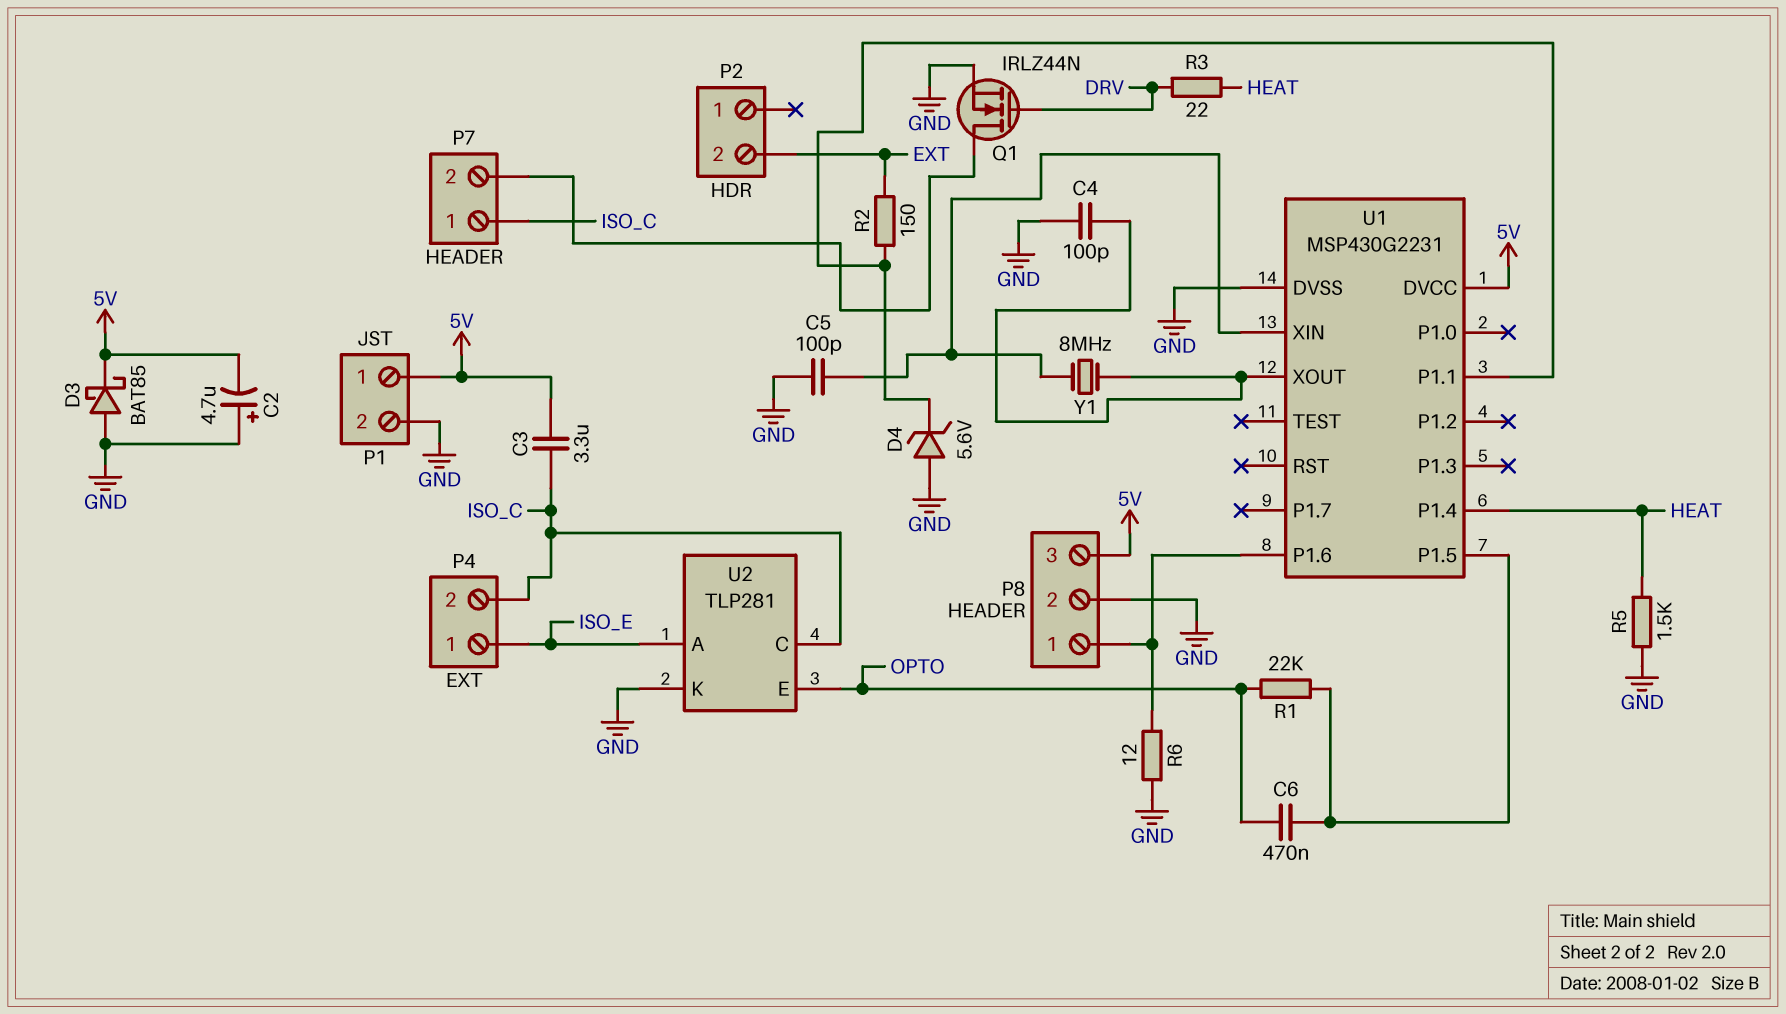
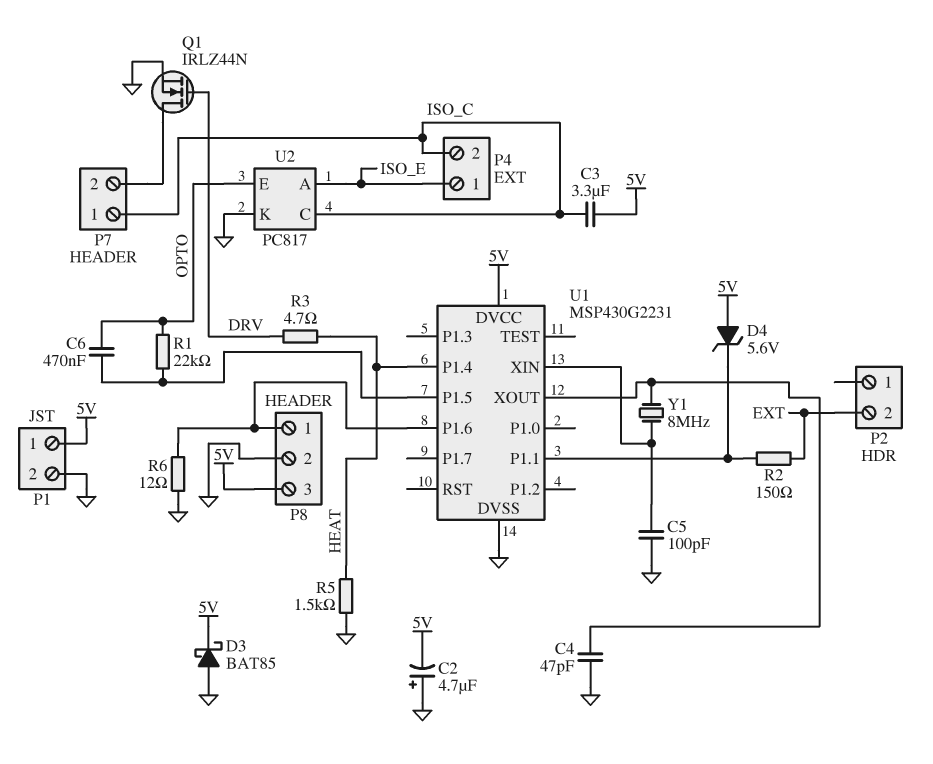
C4: 100pF (GND, U1/XOUT) -> 47pF (GND, U1/XOUT)
D4: zener 5.6V (A GND, K U1/P1.1) -> zener 5.6V (A 5V, K U1/P1.1)
R3: 22 (DRV, HEAT) -> 4.7 (DRV, HEAT)
U2: TLP281 -> PC817

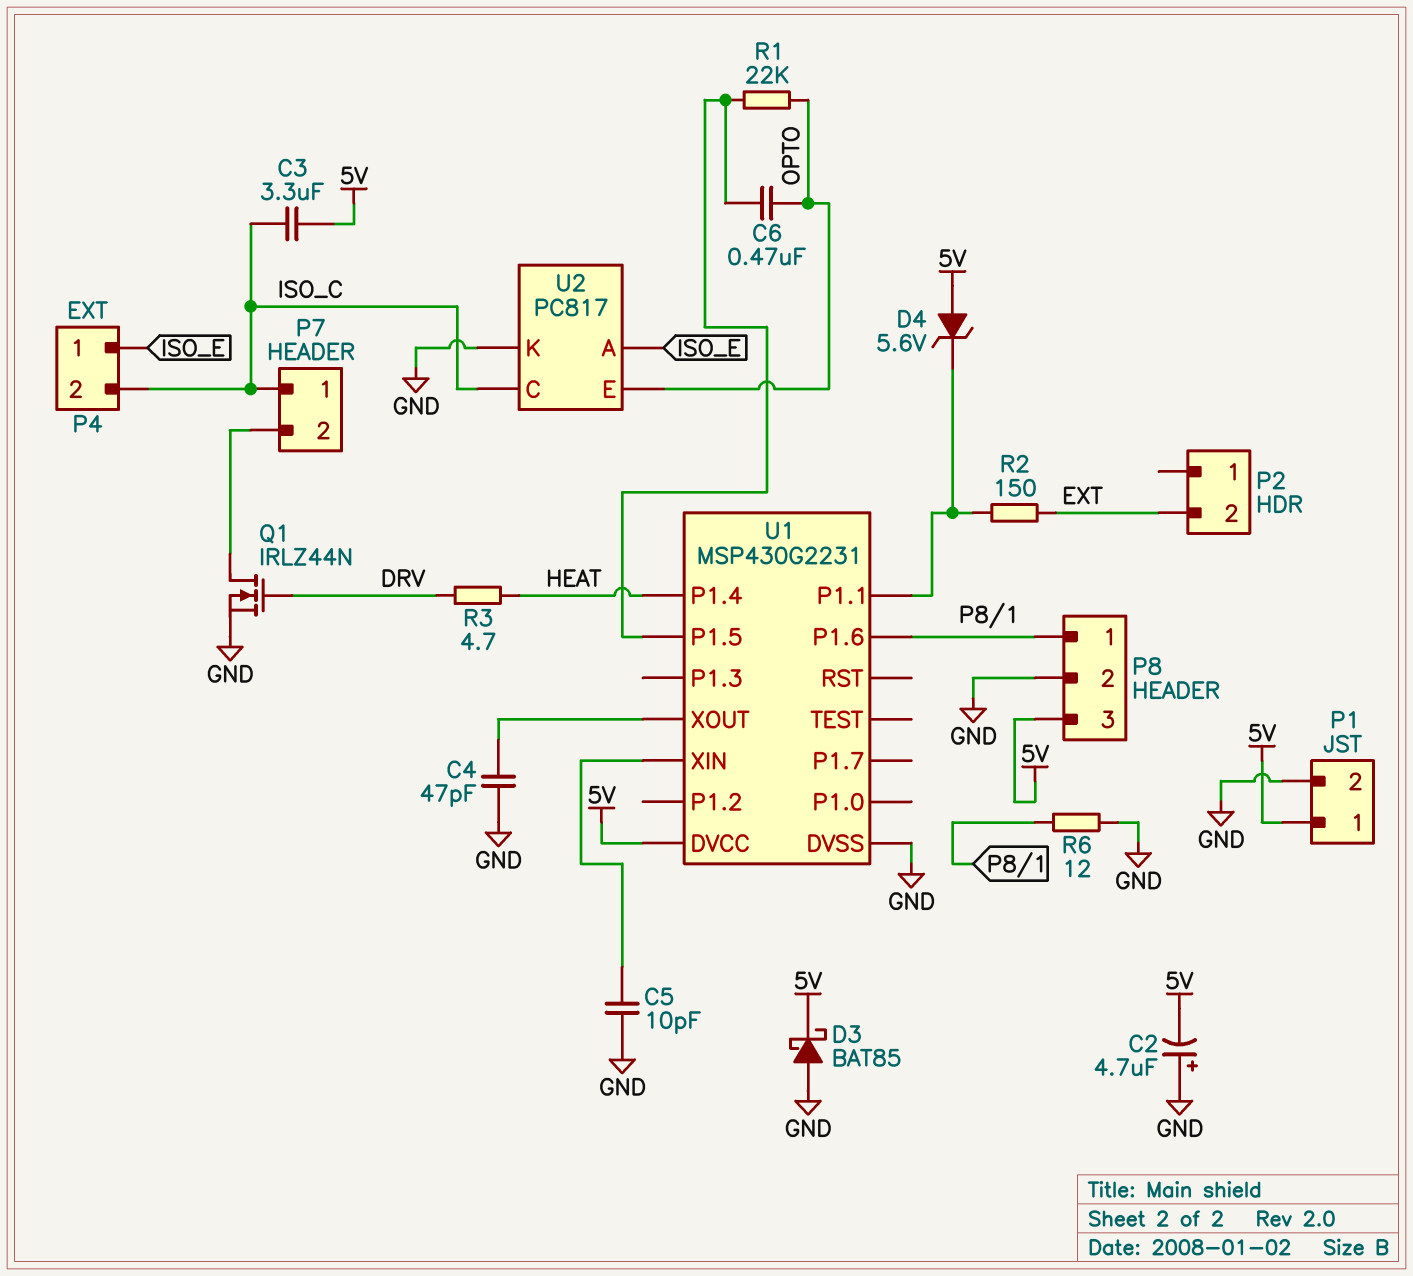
C5: 100pF (GND, U1/XIN) -> 10pF (GND, U1/XIN)
R5: 1.5k (GND, HEAT) -> none
Y1: 8MHz (U1/XIN, U1/XOUT) -> none

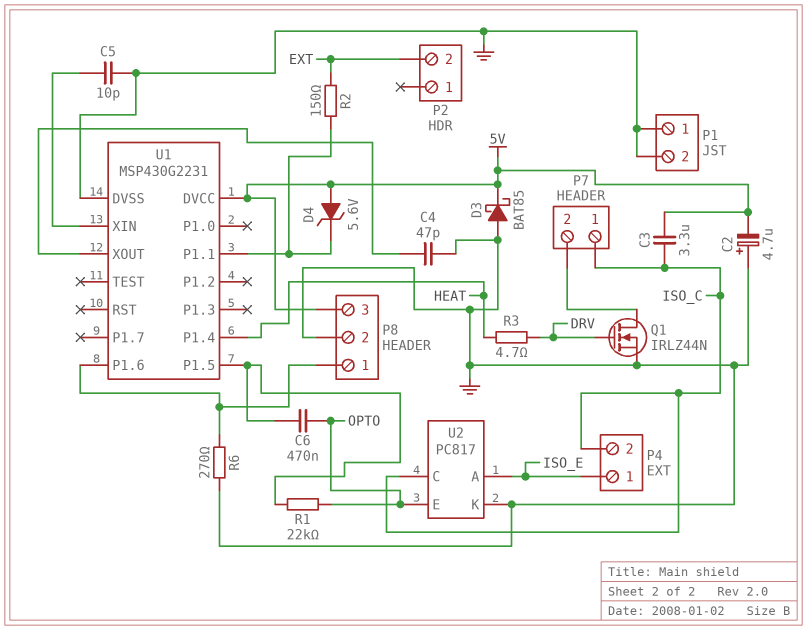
P1 pin 1: 5V -> GND
R6: 12 (GND, P8/1) -> 270 (GND, P8/1)

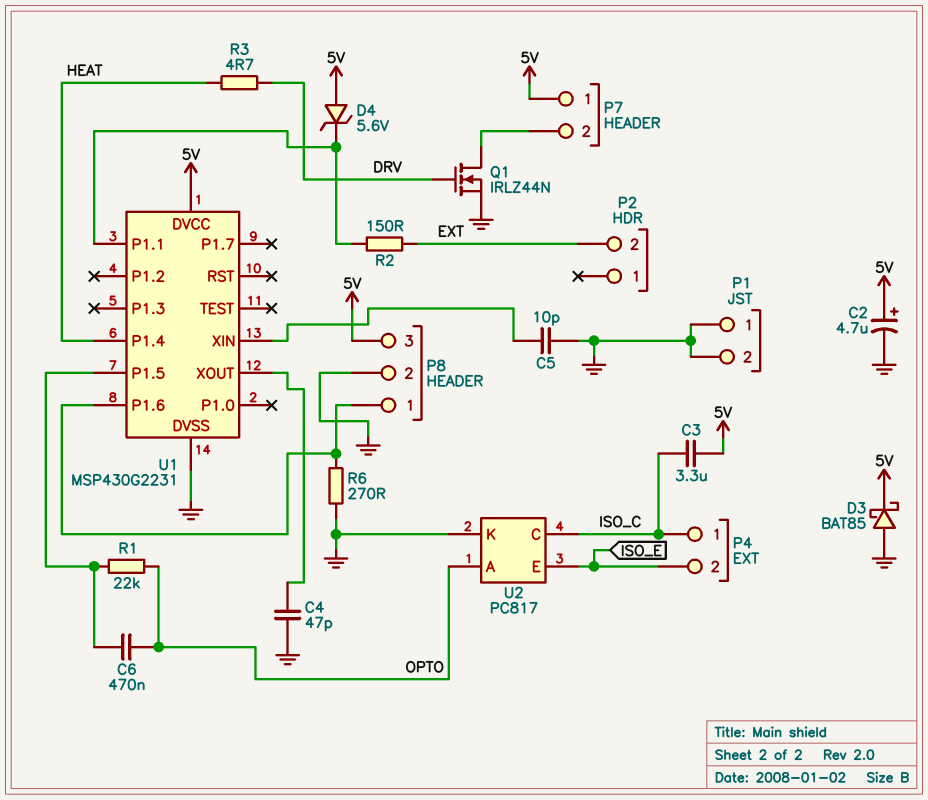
C2: 4.7uF (plus GND, minus 5V) -> 4.7uF (plus 5V, minus GND)
P4 pin 1: ISO_E -> ISO_C
P4 pin 2: ISO_C -> ISO_E
P7 pin 1: ISO_C -> 5V
U2 pin A: ISO_E -> OPTO
U2 pin E: OPTO -> ISO_E

